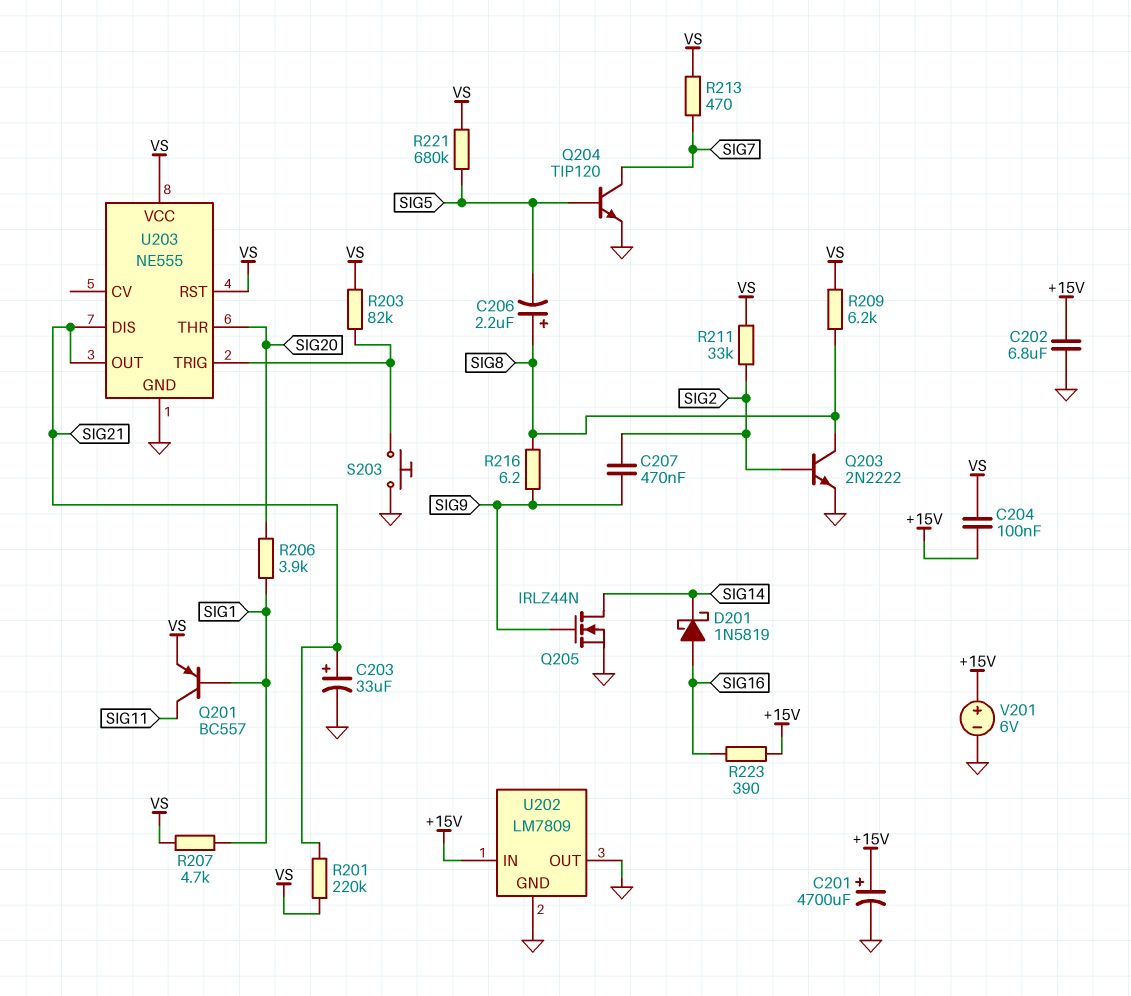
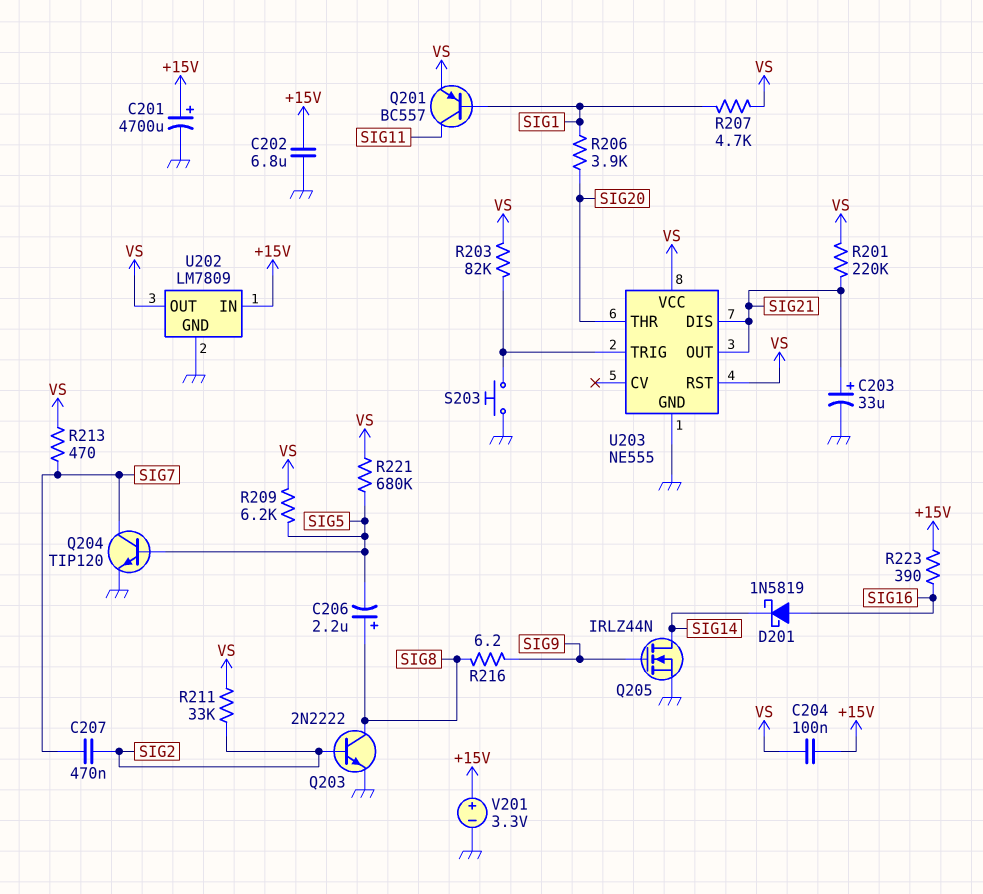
C207: 470nF (SIG2, SIG9) -> 470nF (SIG2, SIG7)
R209: 6.2k (SIG8, VS) -> 6.2k (SIG5, VS)
U202 pin OUT: GND -> VS
V201: 6V (plus +15V, minus GND) -> 3.3V (plus +15V, minus GND)

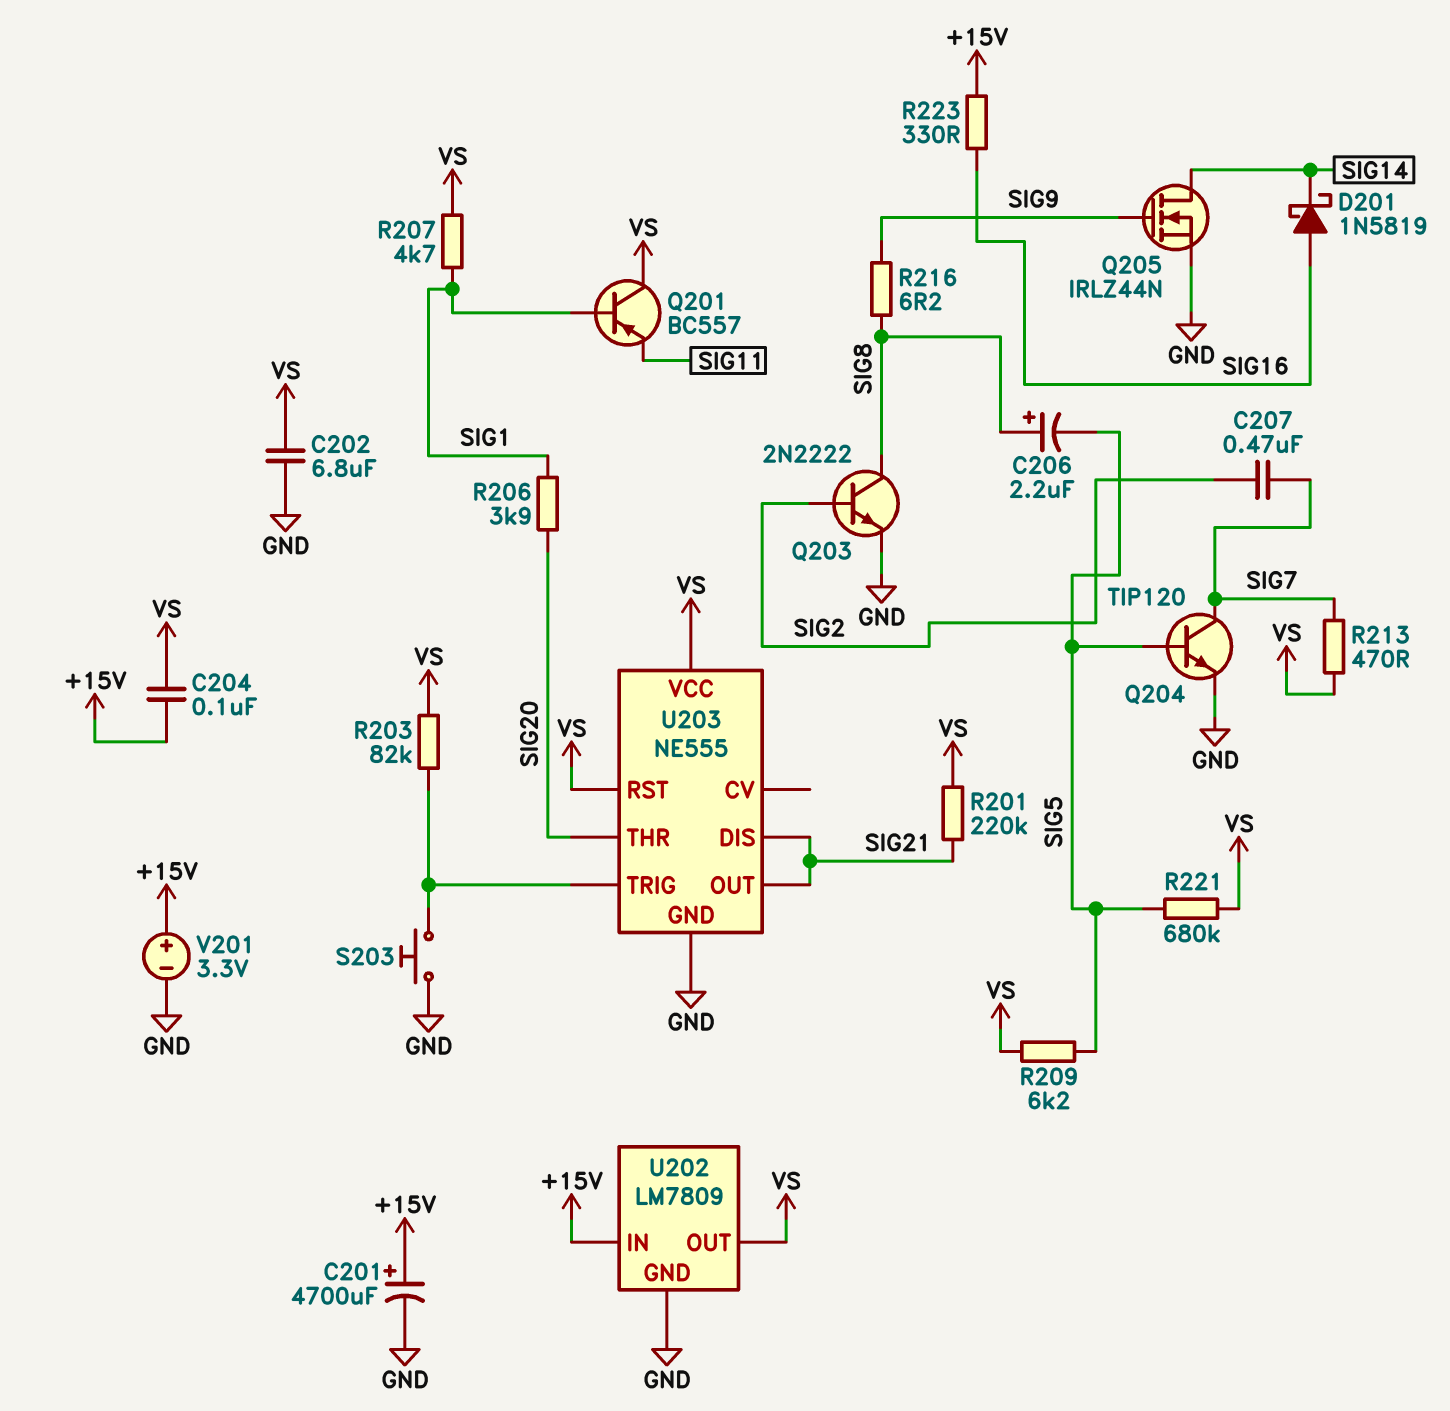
C202: 6.8uF (+15V, GND) -> 6.8uF (GND, VS)
C203: 33uF (plus SIG21, minus GND) -> none
Q201: PNP BC557 (B SIG1, C SIG11, E VS) -> PNP BC557 (B SIG1, C VS, E SIG11)
R211: 33k (SIG2, VS) -> none
R223: 390 (+15V, SIG16) -> 330 (+15V, SIG16)

